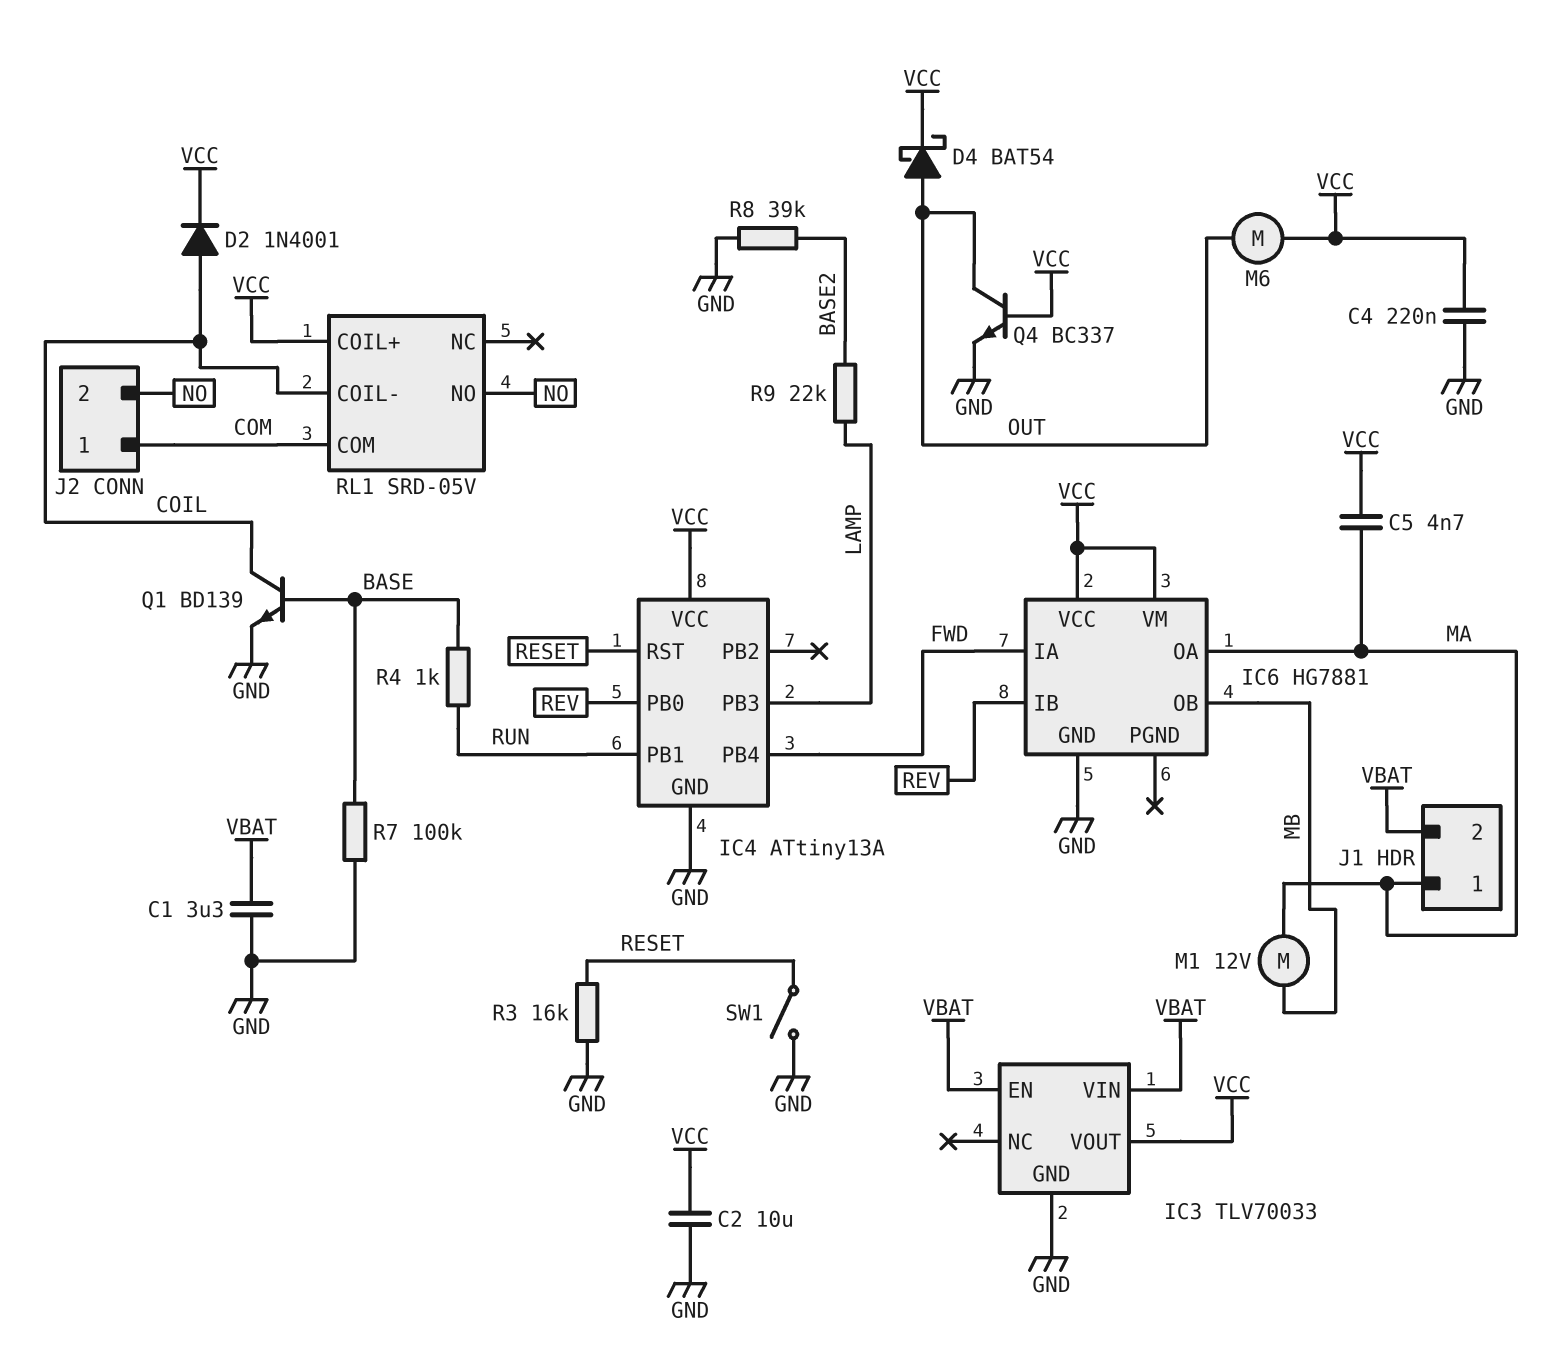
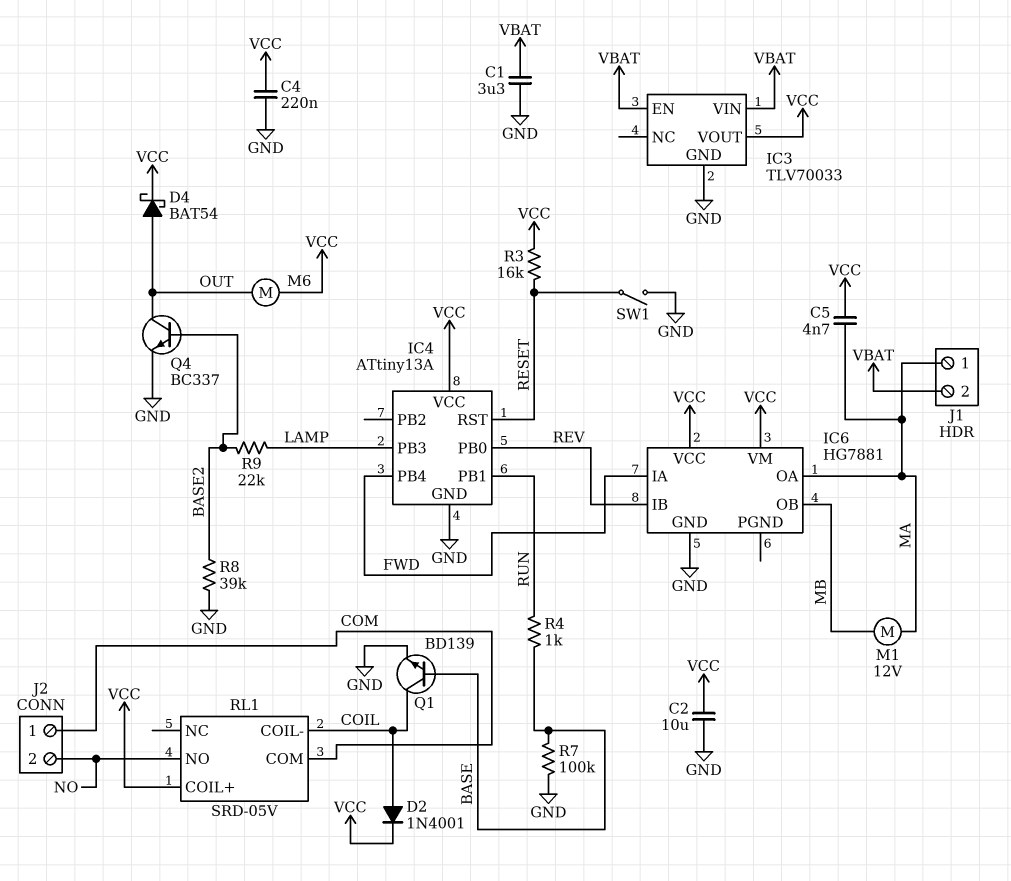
Q4: NPN BC337 (B VCC, C OUT, E GND) -> NPN BC337 (B BASE2, C OUT, E GND)
R3: 16k (GND, RESET) -> 16k (RESET, VCC)

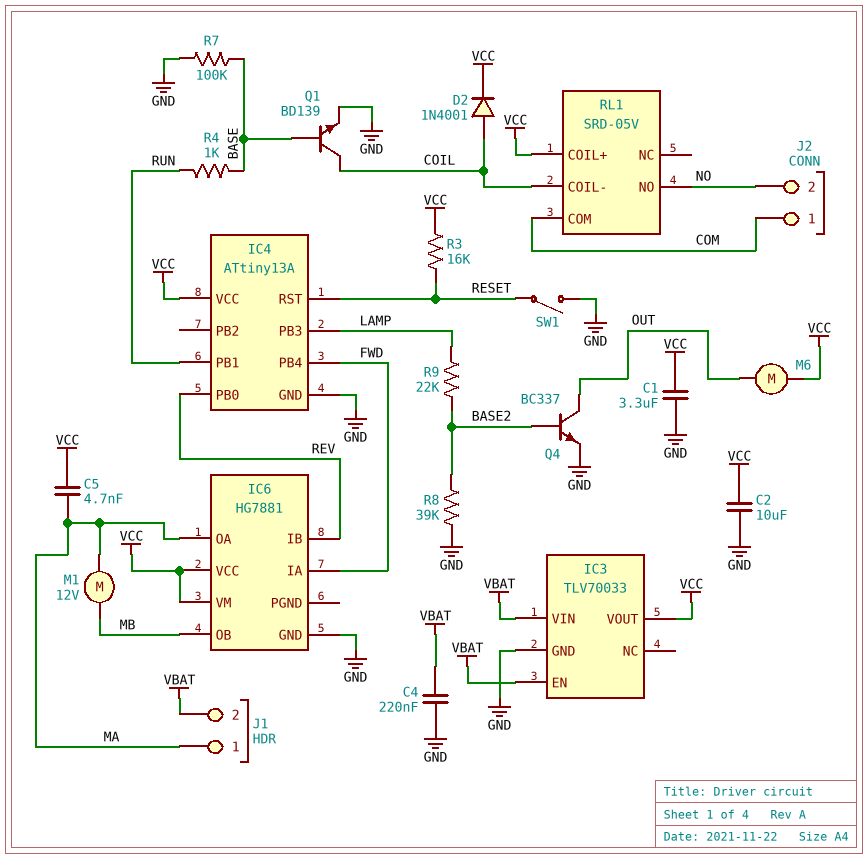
C1: 3.3uF (GND, VBAT) -> 3.3uF (GND, VCC)
C4: 220nF (GND, VCC) -> 220nF (GND, VBAT)
D4: schottky BAT54 (A OUT, K VCC) -> none

